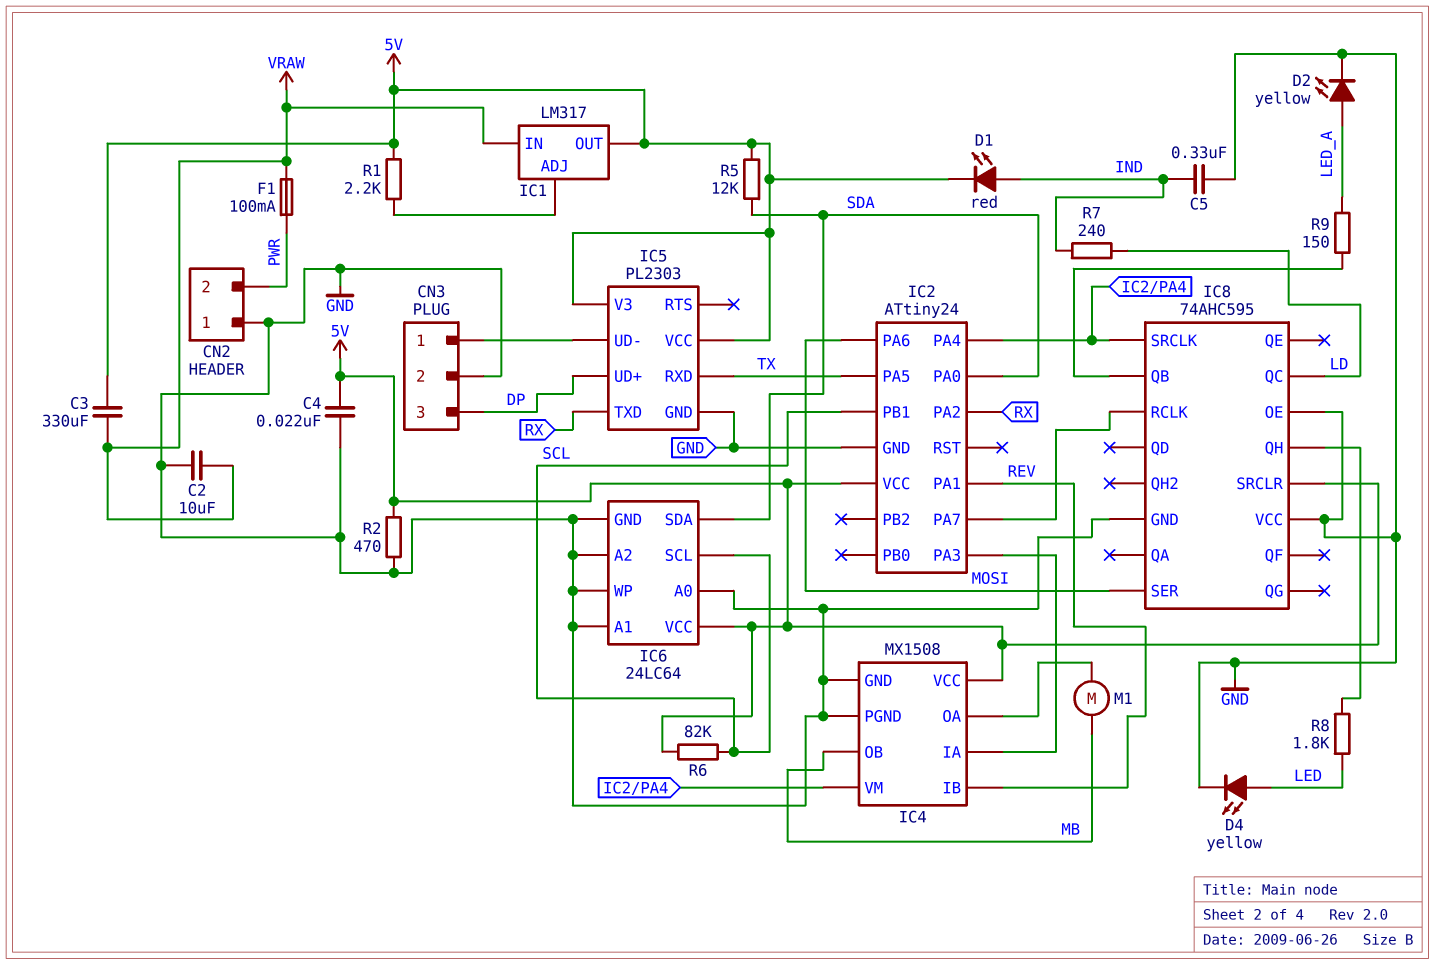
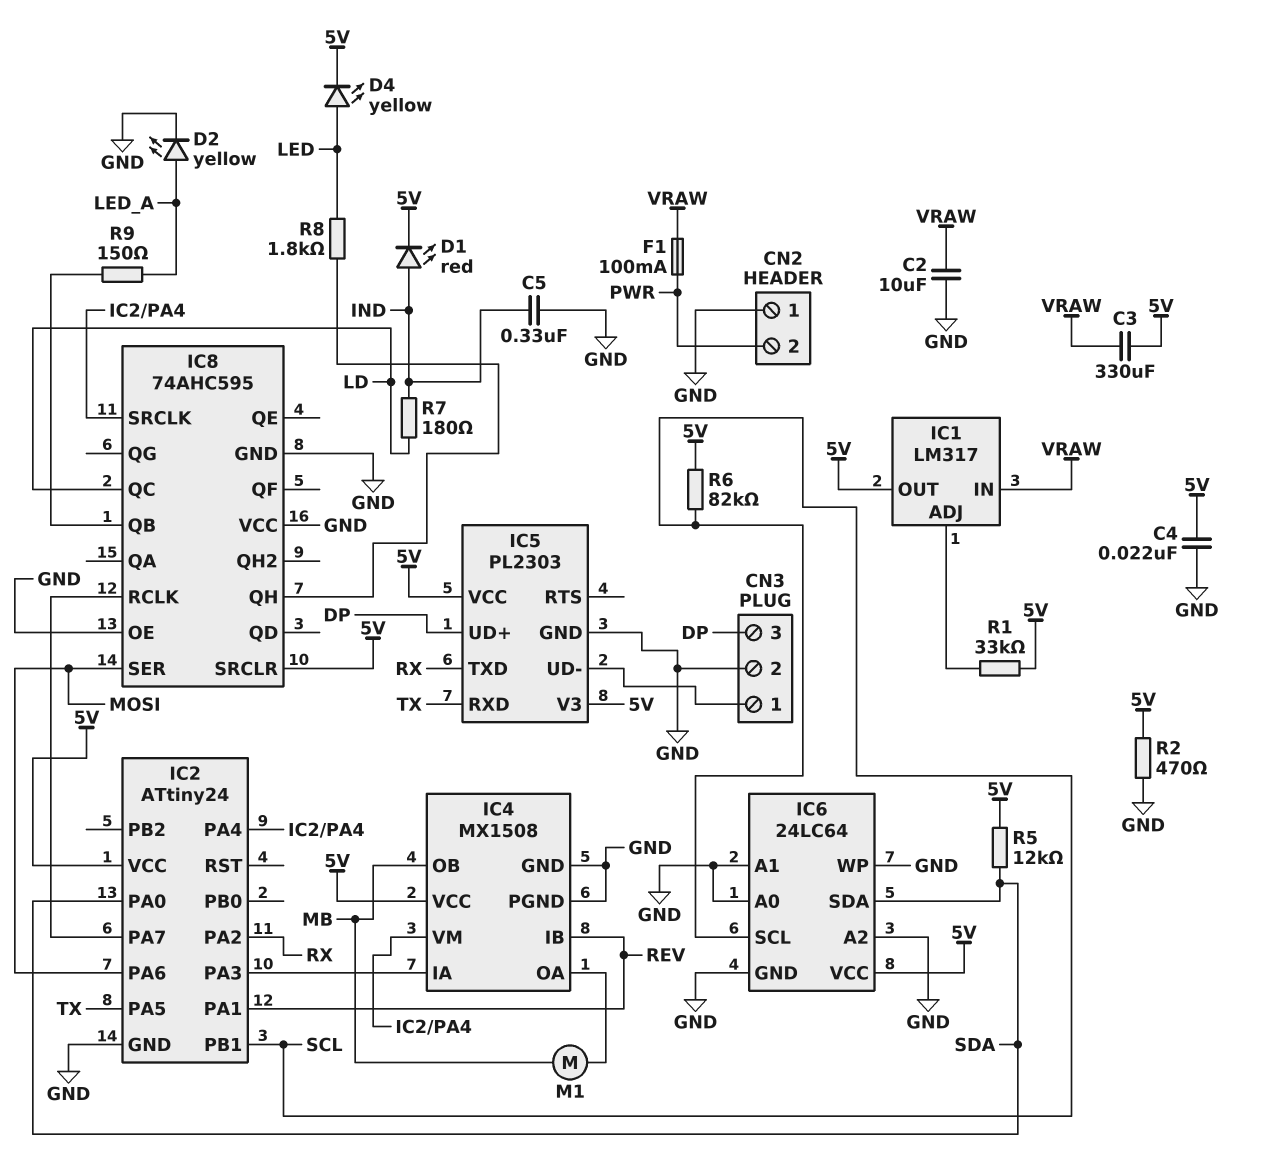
D4: LED yellow (A LED, K GND) -> LED yellow (A LED, K 5V)
R1: 2.2k (5V, IC1/ADJ) -> 33k (5V, IC1/ADJ)
R7: 240 (IND, LD) -> 180 (IND, LD)

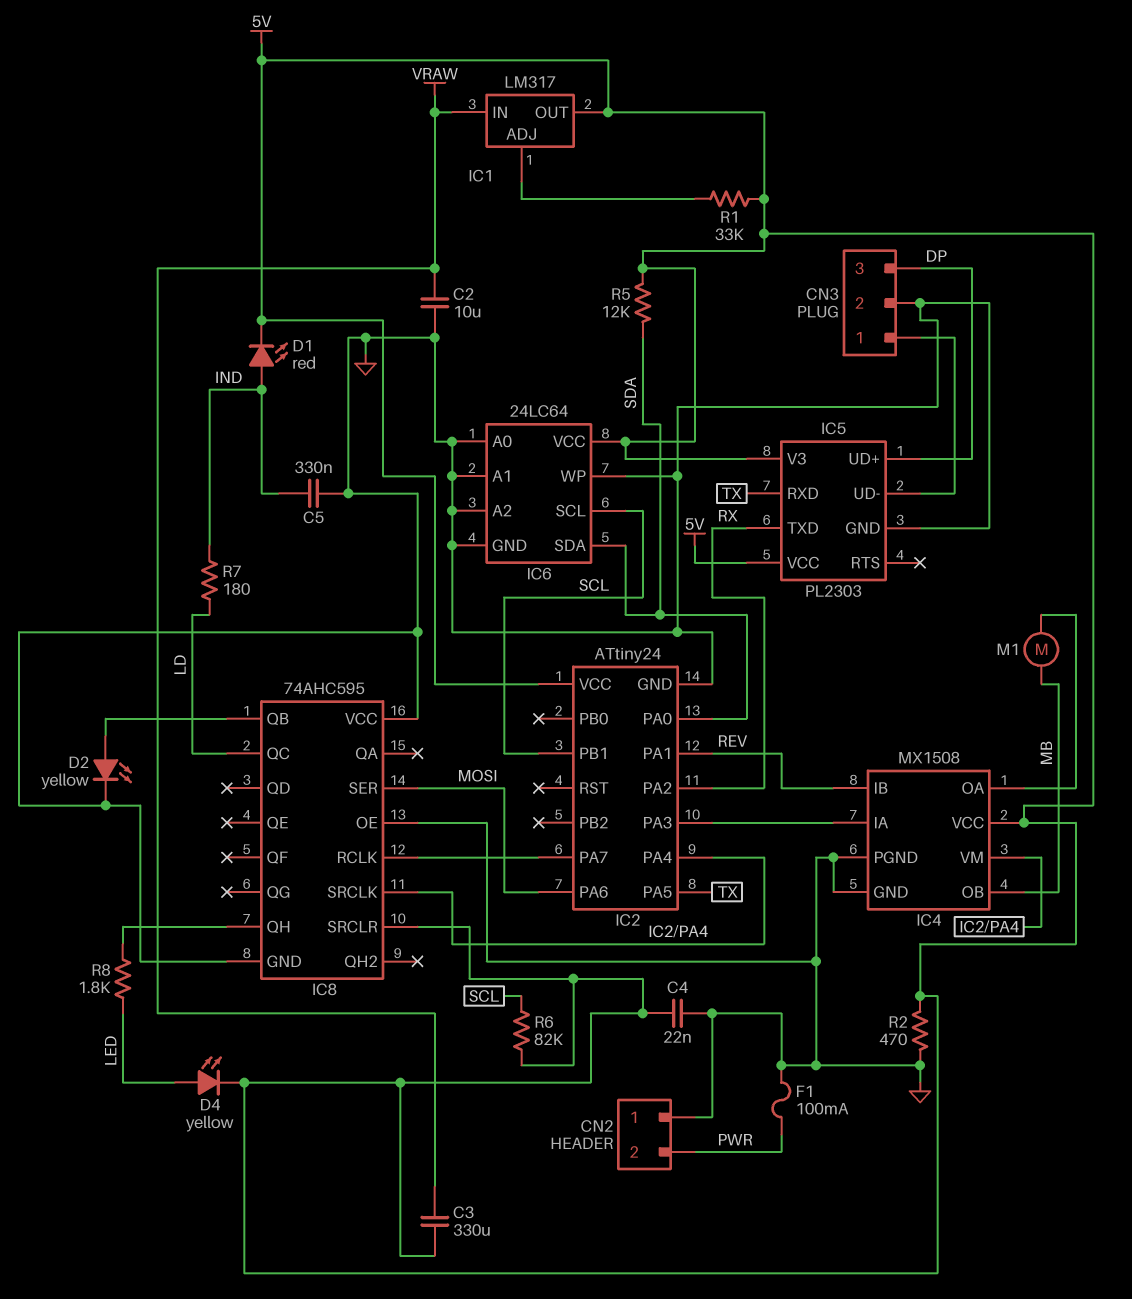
D2: LED yellow (A LED_A, K GND) -> LED yellow (A IC8/QB, K GND)
F1: 100mA (PWR, VRAW) -> 100mA (GND, PWR)
R9: 150 (IC8/QB, LED_A) -> none

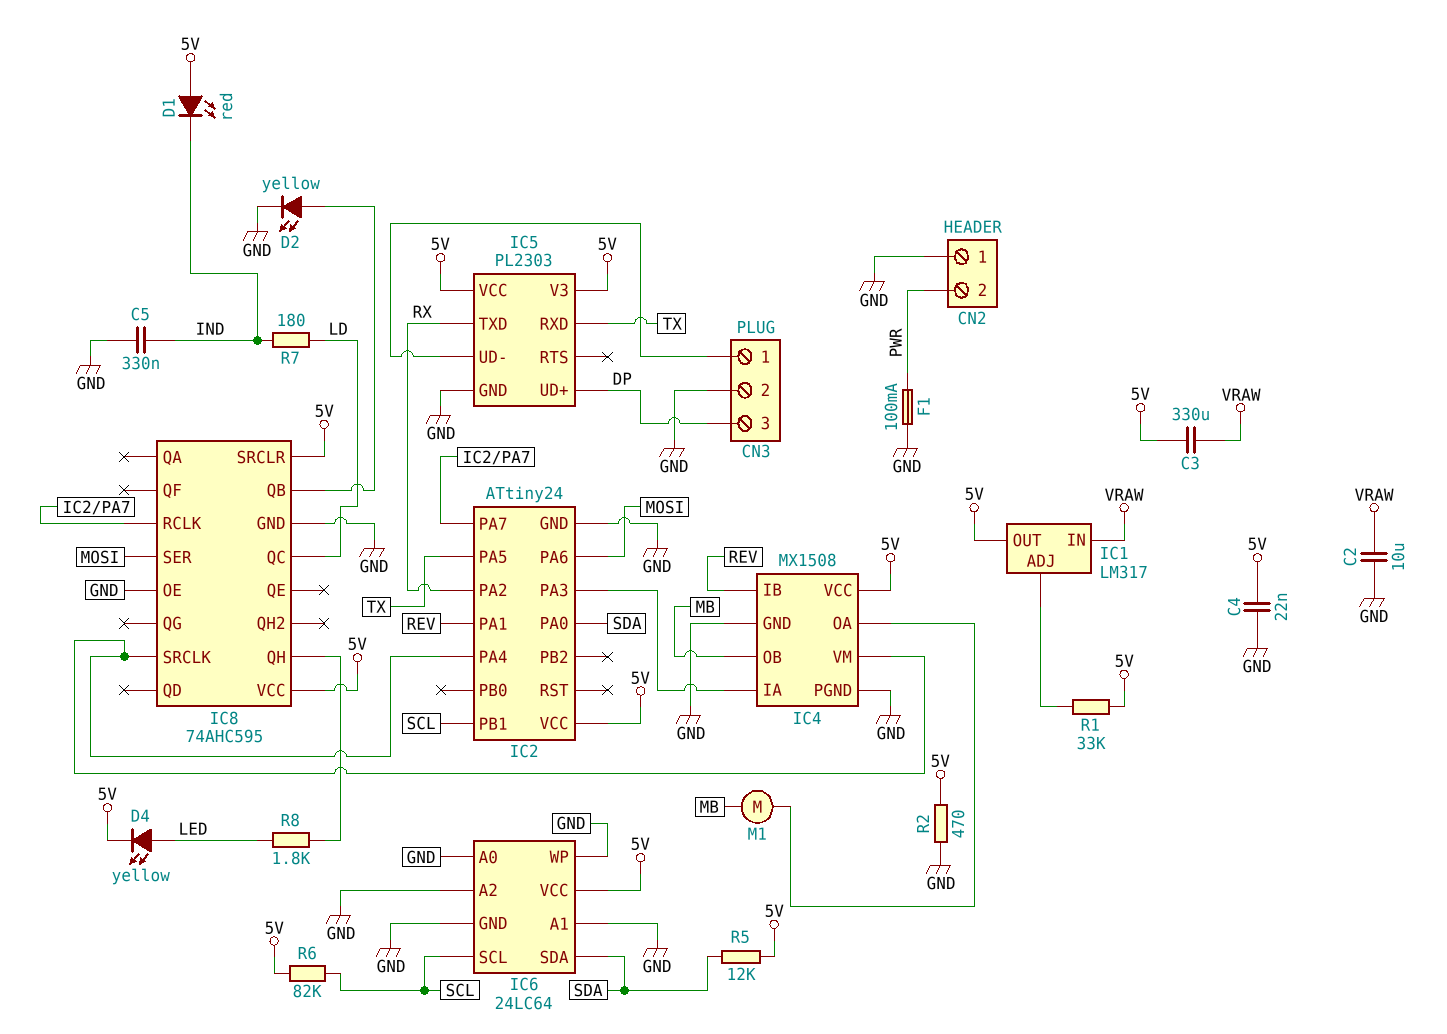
D1: LED red (A IND, K 5V) -> LED red (A 5V, K IND)
IC8 pin VCC: GND -> 5V

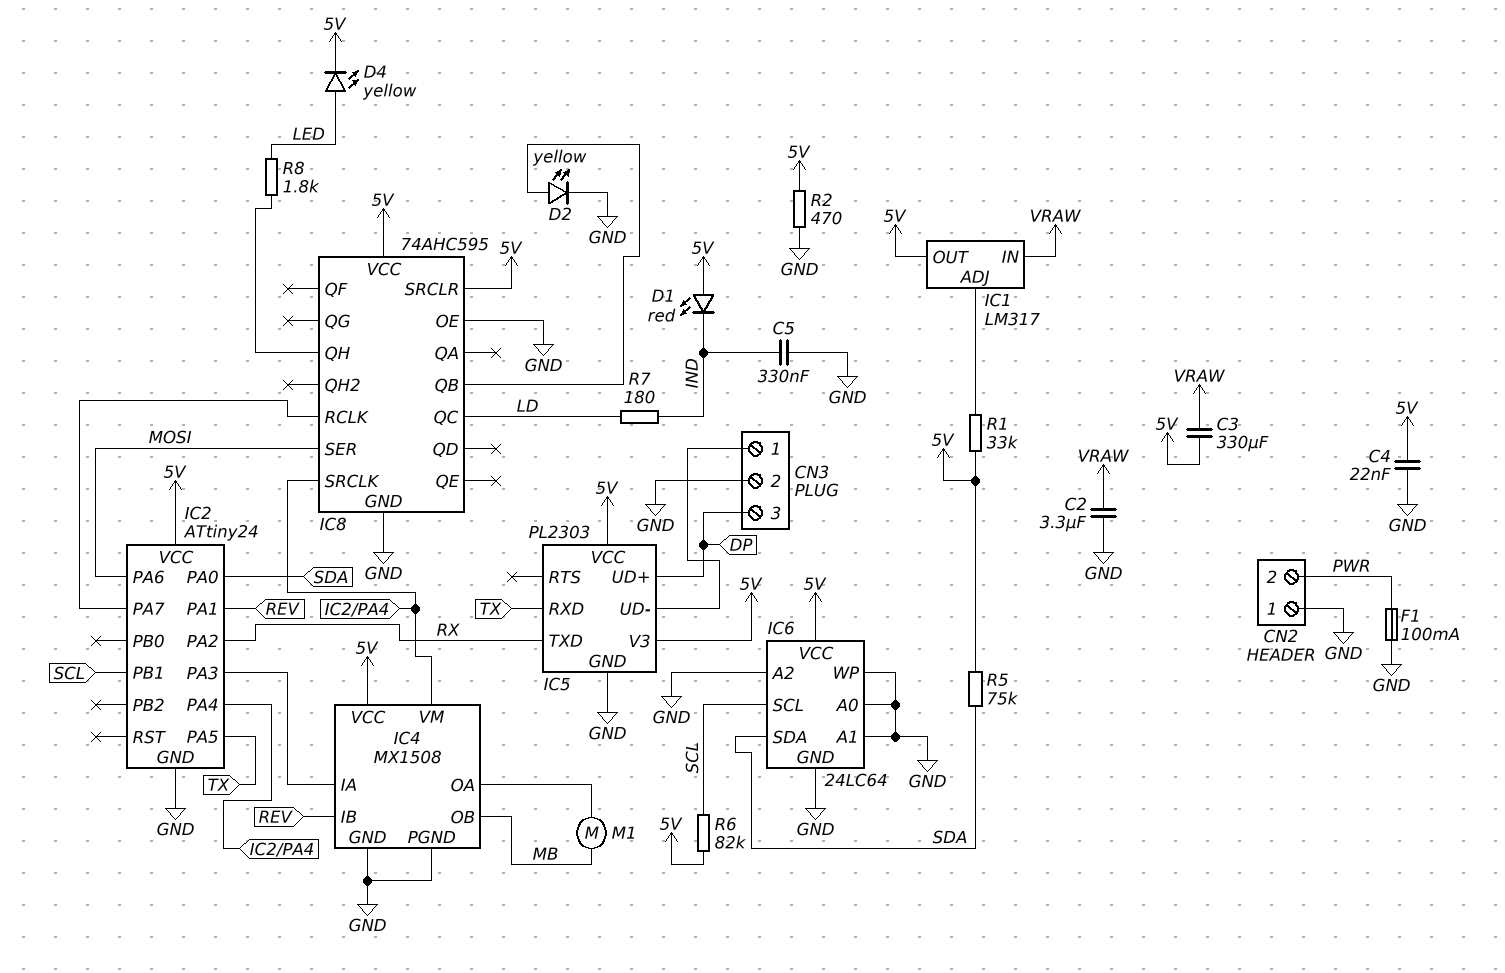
C2: 10uF (GND, VRAW) -> 3.3uF (GND, VRAW)
R5: 12k (5V, SDA) -> 75k (5V, SDA)

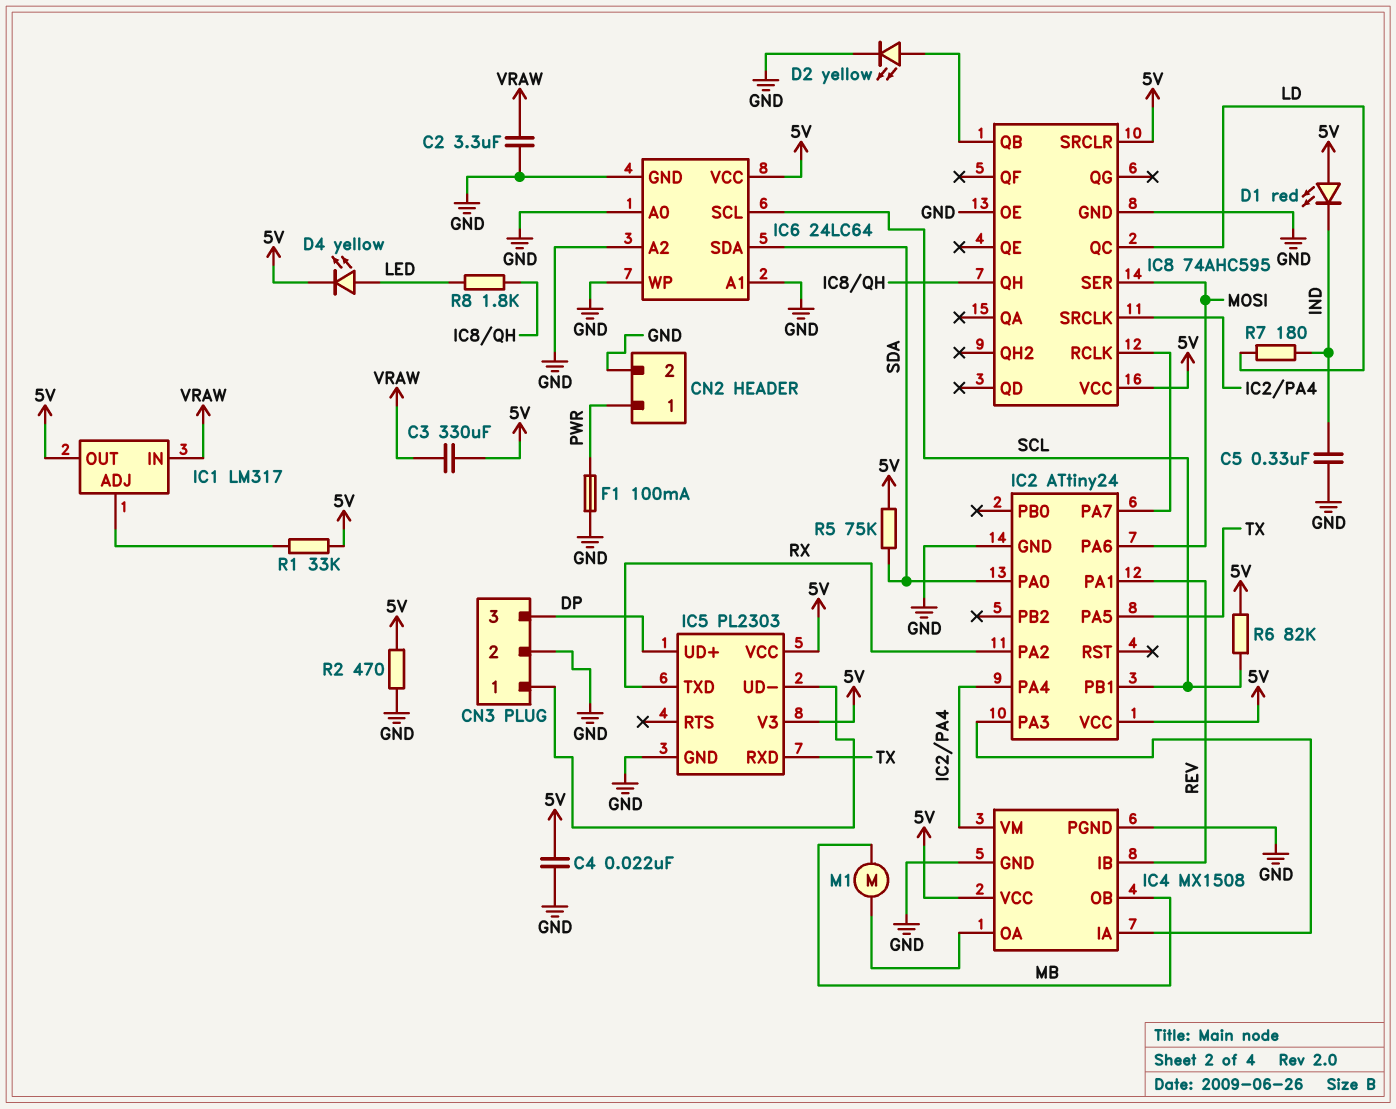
CN2 pin 1: GND -> PWR
CN2 pin 2: PWR -> GND

